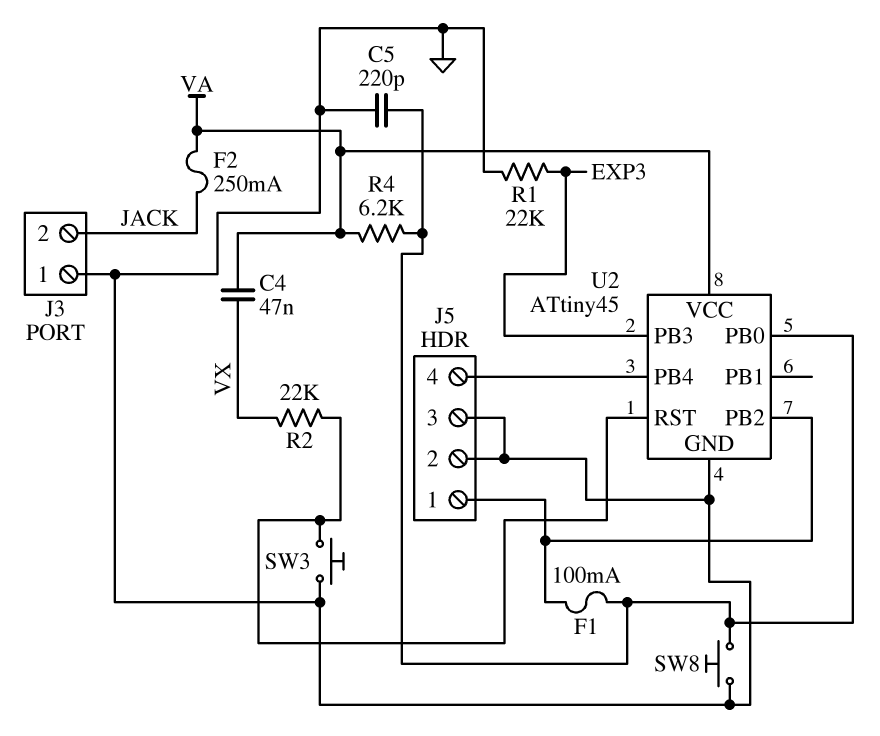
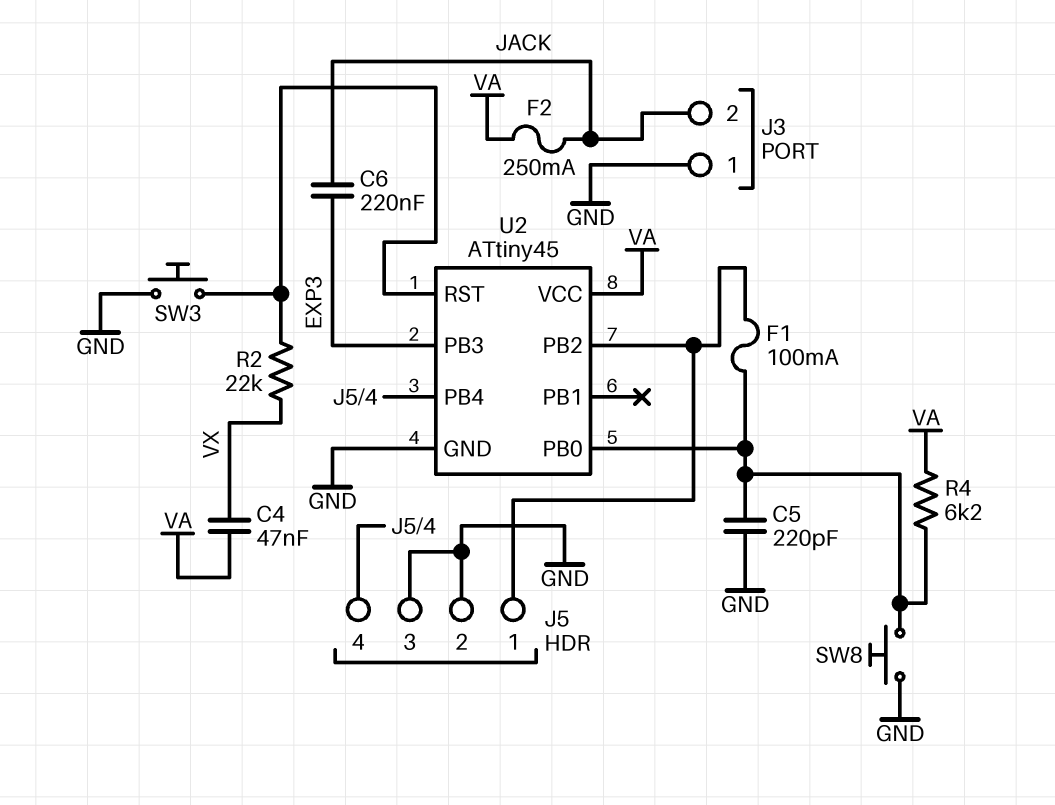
C6: none -> 220nF (EXP3, JACK)
R1: 22k (EXP3, GND) -> none

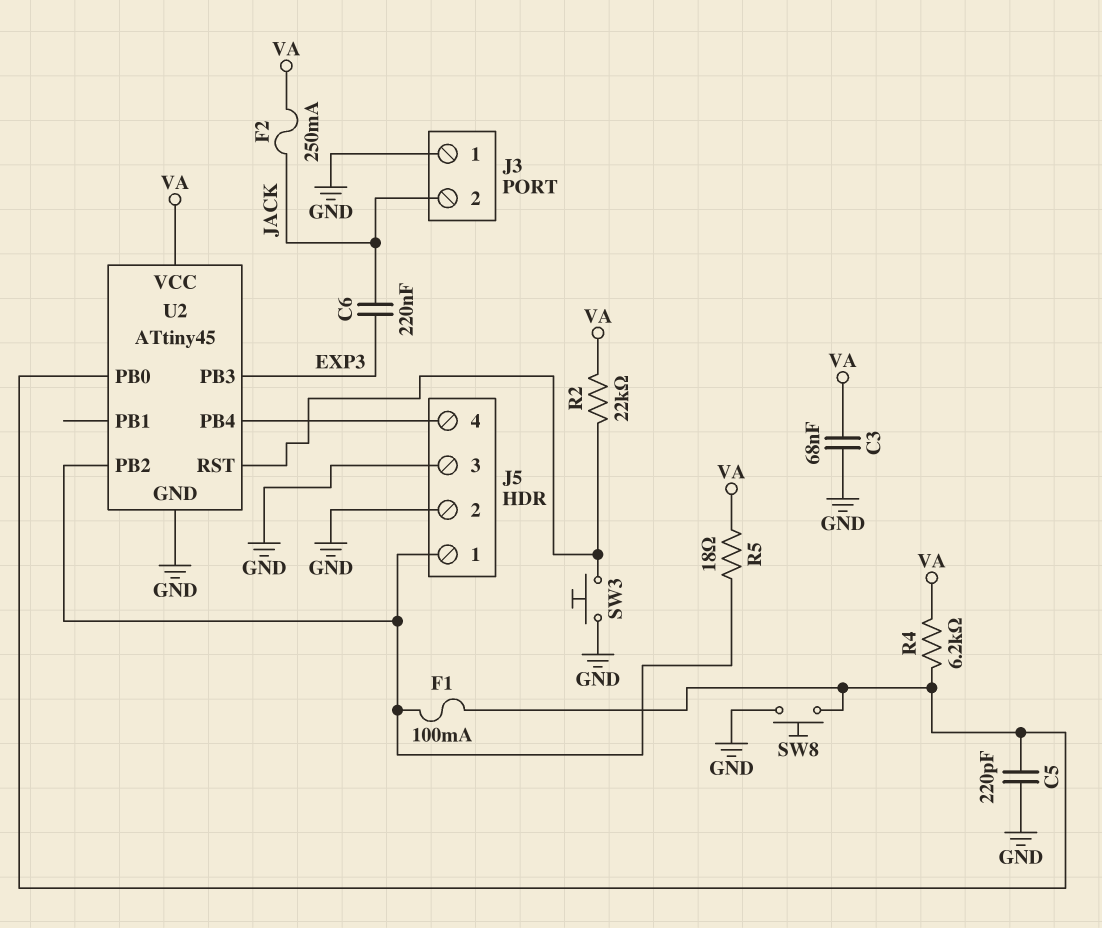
C3: none -> 68nF (GND, VA)
C4: 47nF (VA, VX) -> none
R2: 22k (U2/RST, VX) -> 22k (U2/RST, VA)
R5: none -> 18 (J5/1, VA)

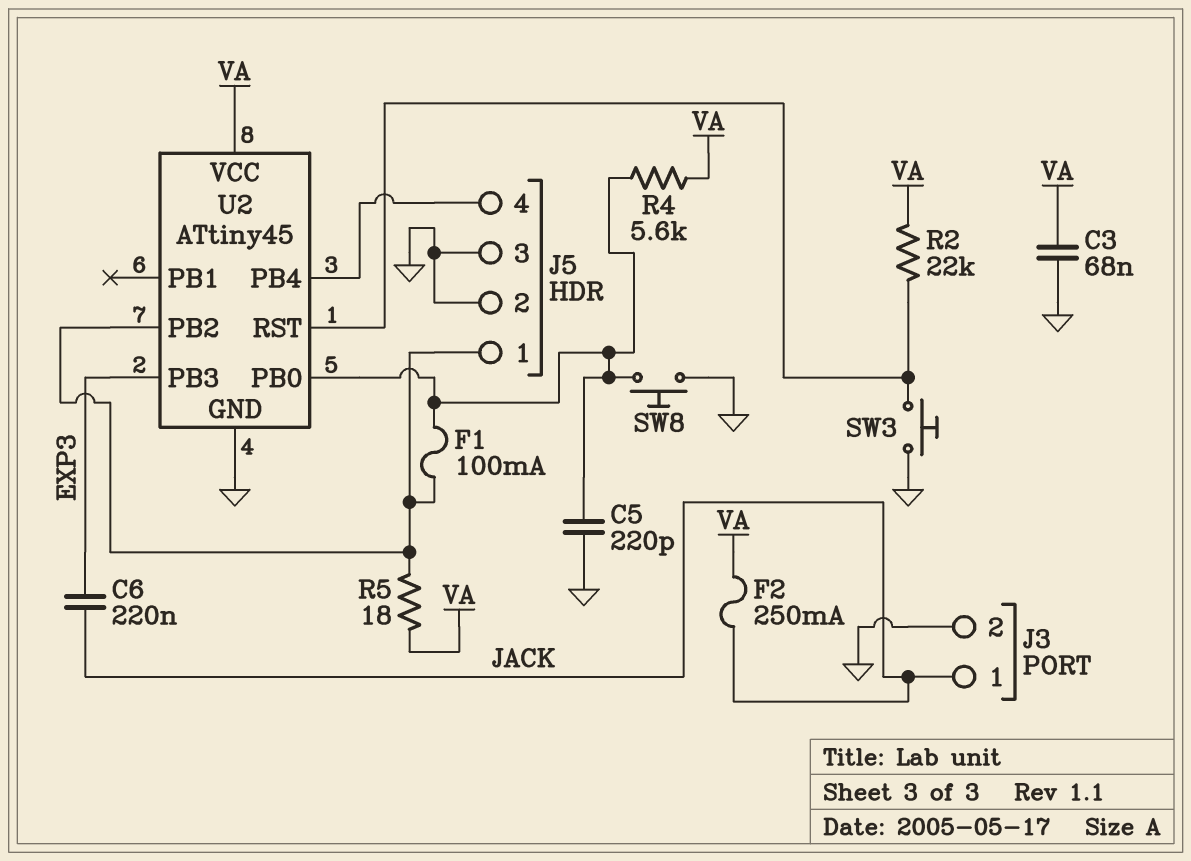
J3 pin 1: GND -> JACK
J3 pin 2: JACK -> GND
R4: 6.2k (U2/PB0, VA) -> 5.6k (U2/PB0, VA)

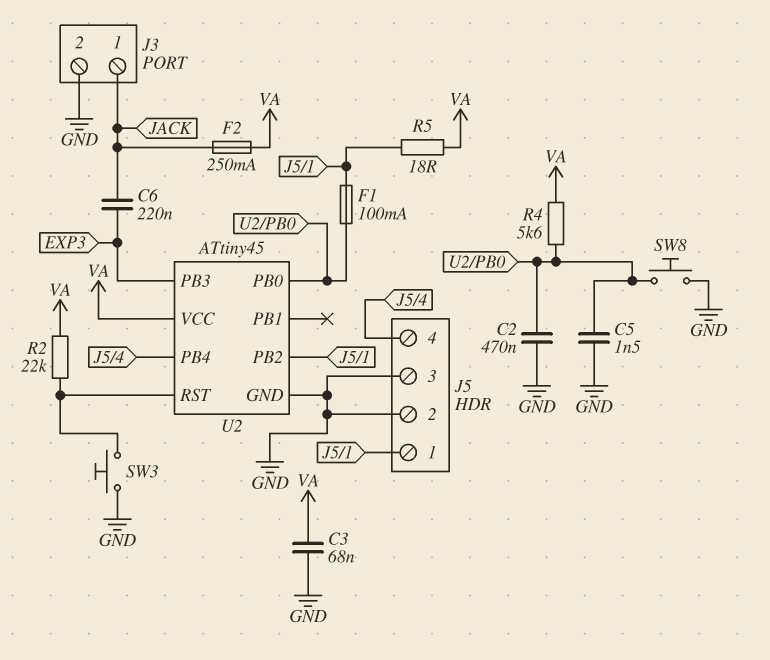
C2: none -> 470nF (GND, U2/PB0)
C5: 220pF (GND, U2/PB0) -> 1.5nF (GND, U2/PB0)

